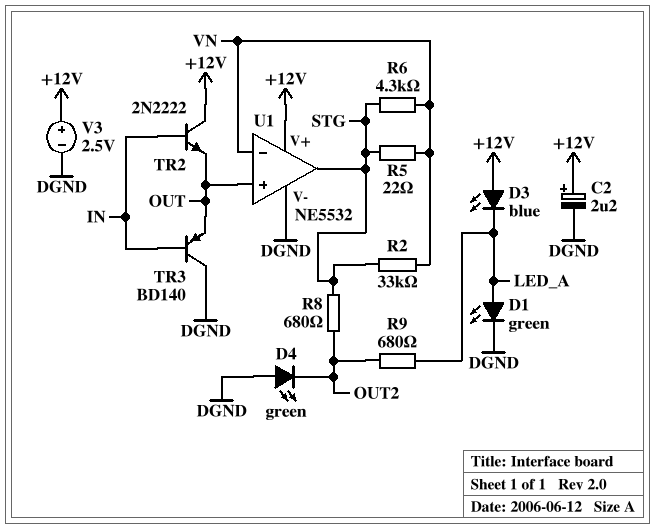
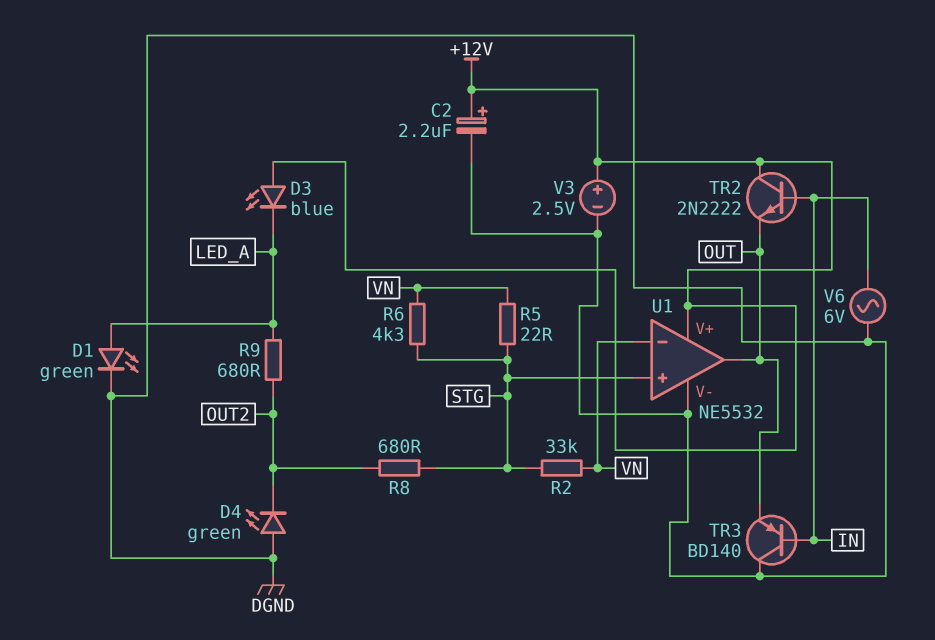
U1 pin in+: OUT -> STG
U1 pin out: STG -> OUT
V6: none -> AC 6V (DGND, IN)

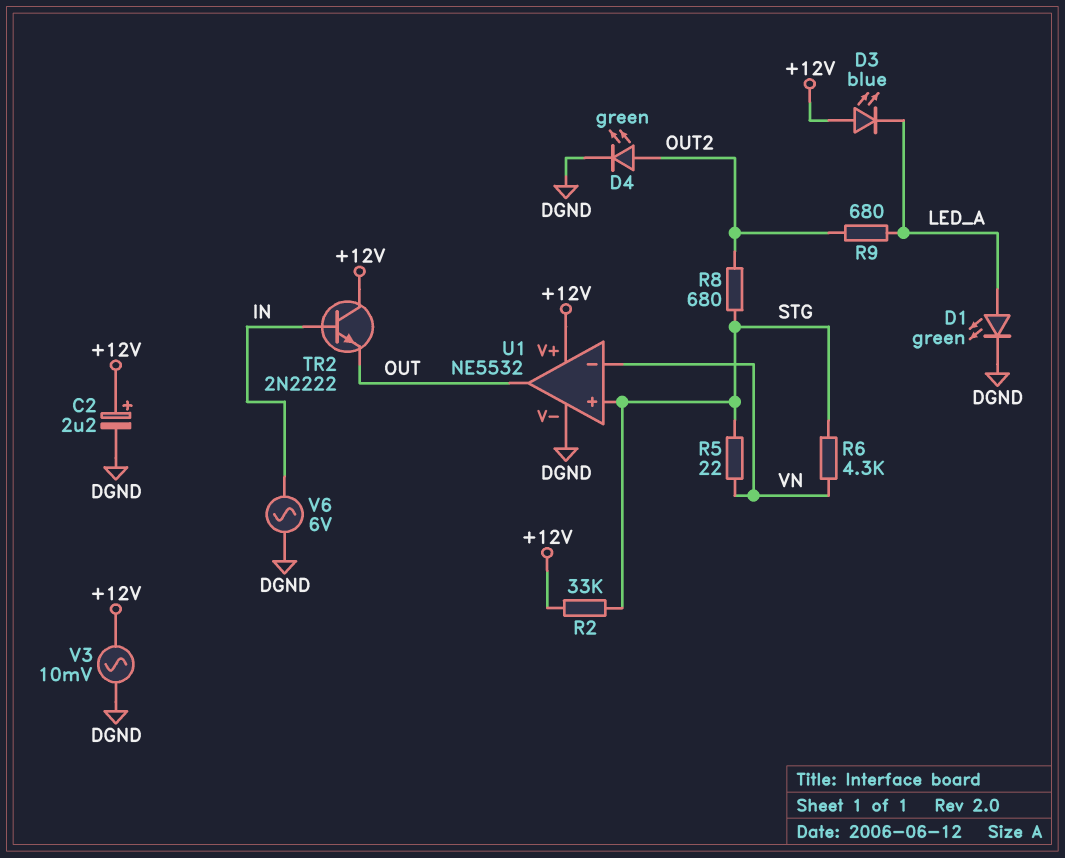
D4: LED green (A DGND, K OUT2) -> LED green (A OUT2, K DGND)
R2: 33k (STG, VN) -> 33k (+12V, STG)
TR3: PNP BD140 (B IN, C DGND, E OUT) -> none
V3: 2.5V (plus +12V, minus DGND) -> AC 10mV (+12V, DGND)

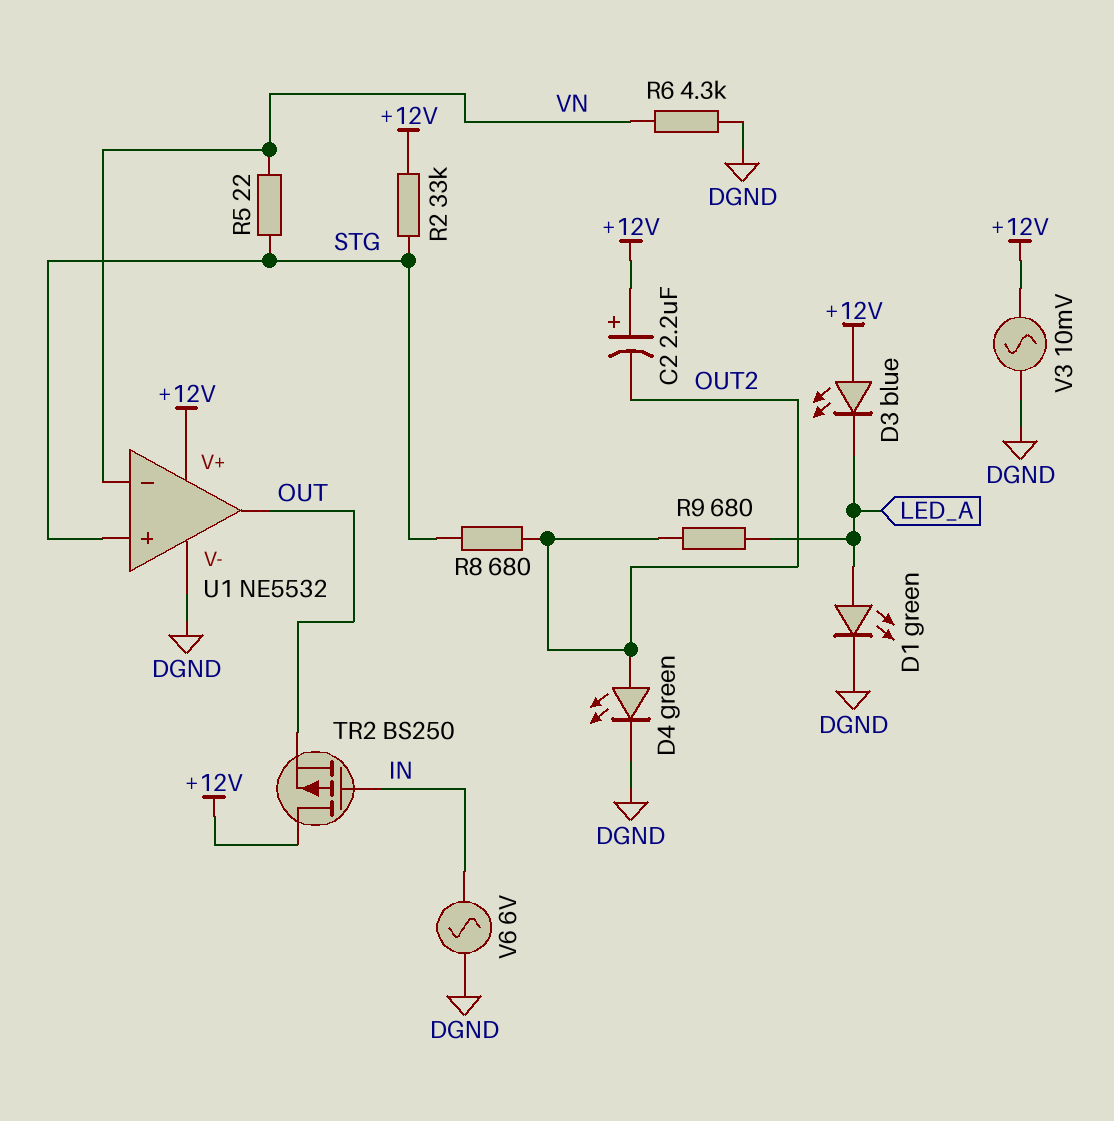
C2: 2.2uF (plus +12V, minus DGND) -> 2.2uF (plus +12V, minus OUT2)
R6: 4.3k (STG, VN) -> 4.3k (DGND, VN)
TR2: NPN 2N2222 (B IN, C +12V, E OUT) -> PMOS BS250 (G IN, D +12V, S OUT)

